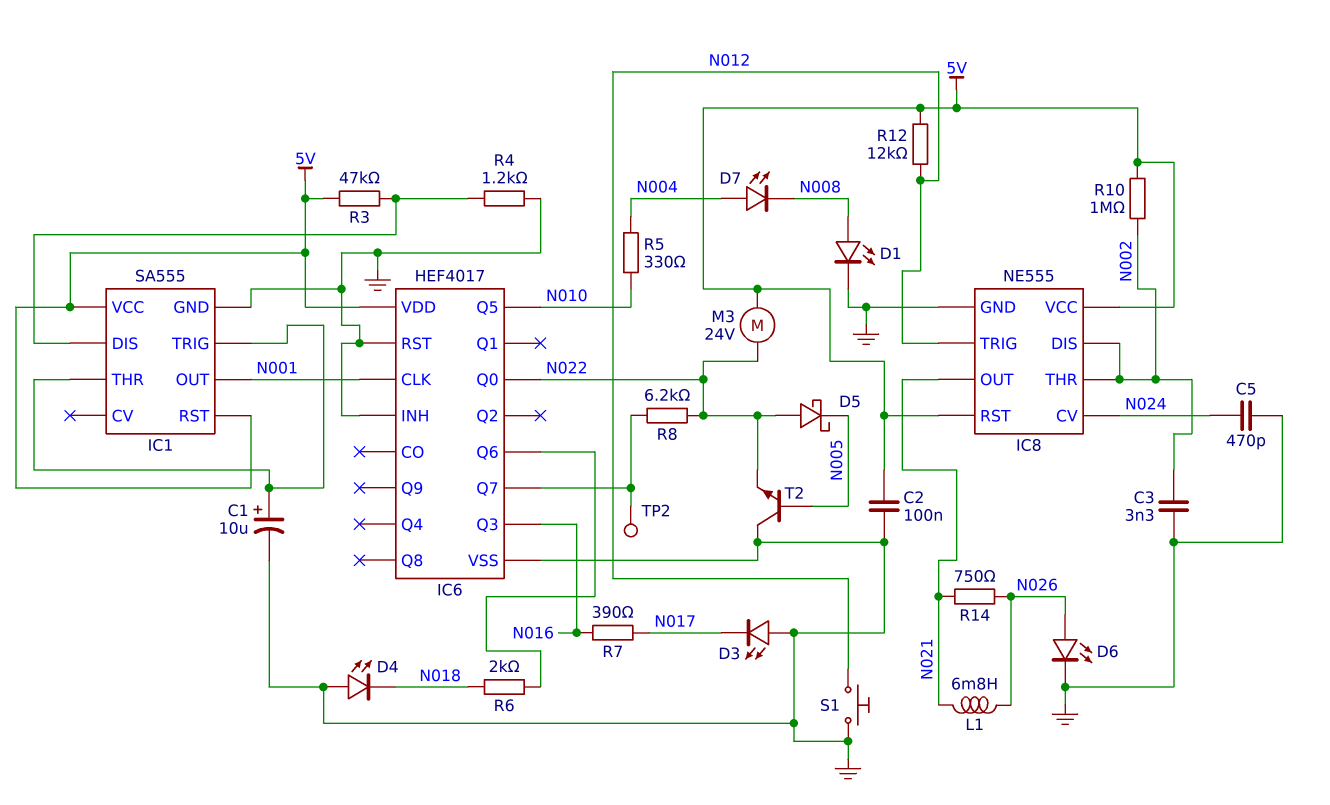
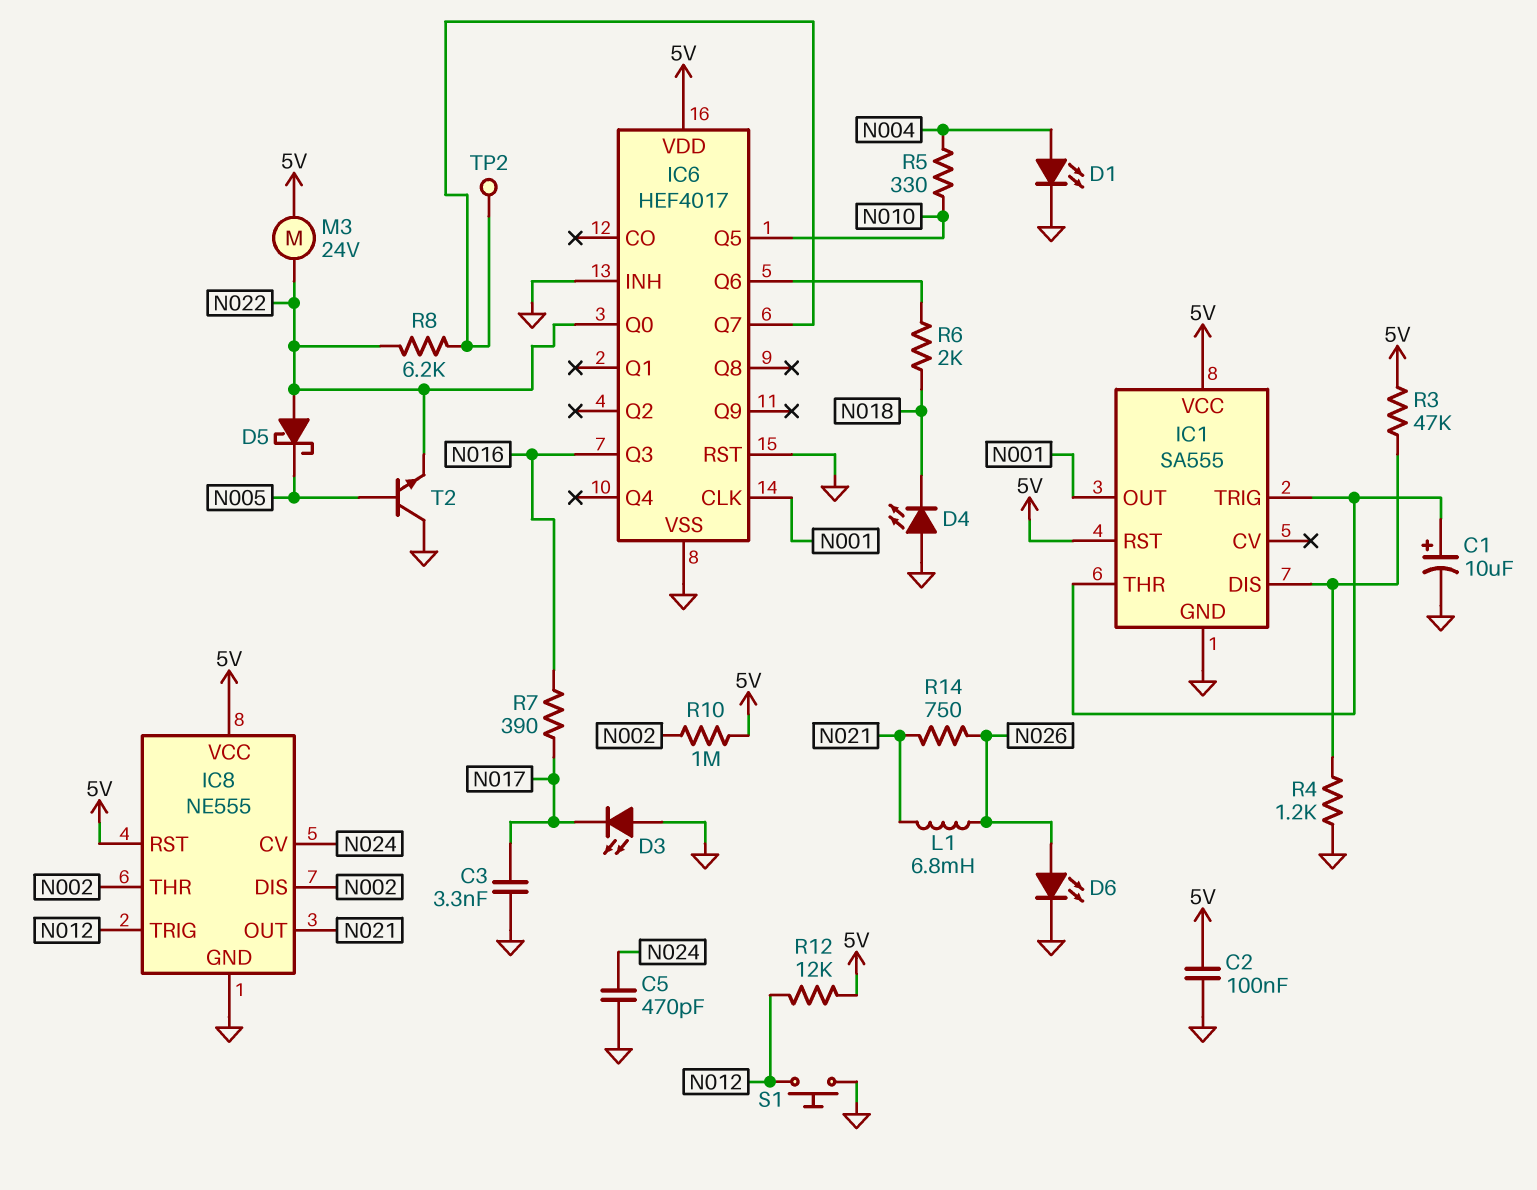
C3: 3.3nF (GND, N002) -> 3.3nF (GND, N017)
D1: LED (A N008, K GND) -> LED (A N004, K GND)
D7: LED (A N004, K N008) -> none

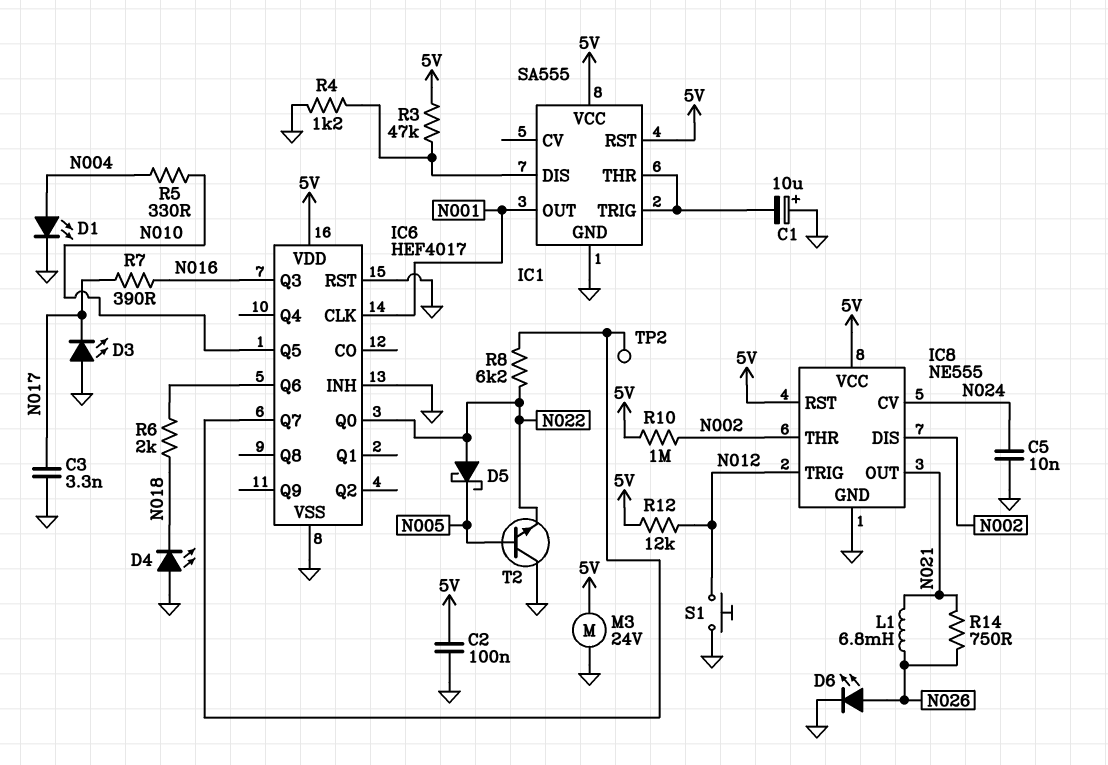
C1: 10uF (plus IC1/THR, minus GND) -> 10uF (plus GND, minus IC1/THR)
C5: 470pF (GND, N024) -> 10nF (GND, N024)
M3: motor 24V (5V, N022) -> motor 24V (5V, GND)

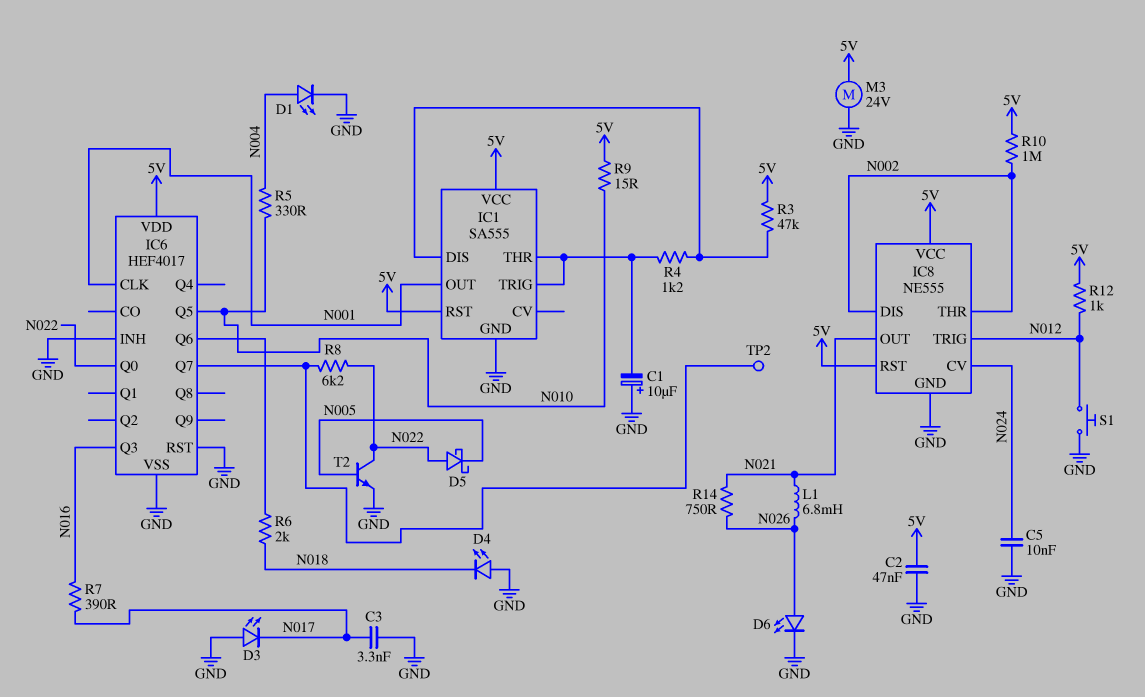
C2: 100nF (5V, GND) -> 47nF (5V, GND)
R4: 1.2k (GND, IC1/DIS) -> 1.2k (IC1/DIS, IC1/THR)
R9: none -> 15 (5V, N010)
R12: 12k (5V, N012) -> 1k (5V, N012)
T2: NPN (B N005, C GND, E N022) -> NPN (B N005, C N022, E GND)

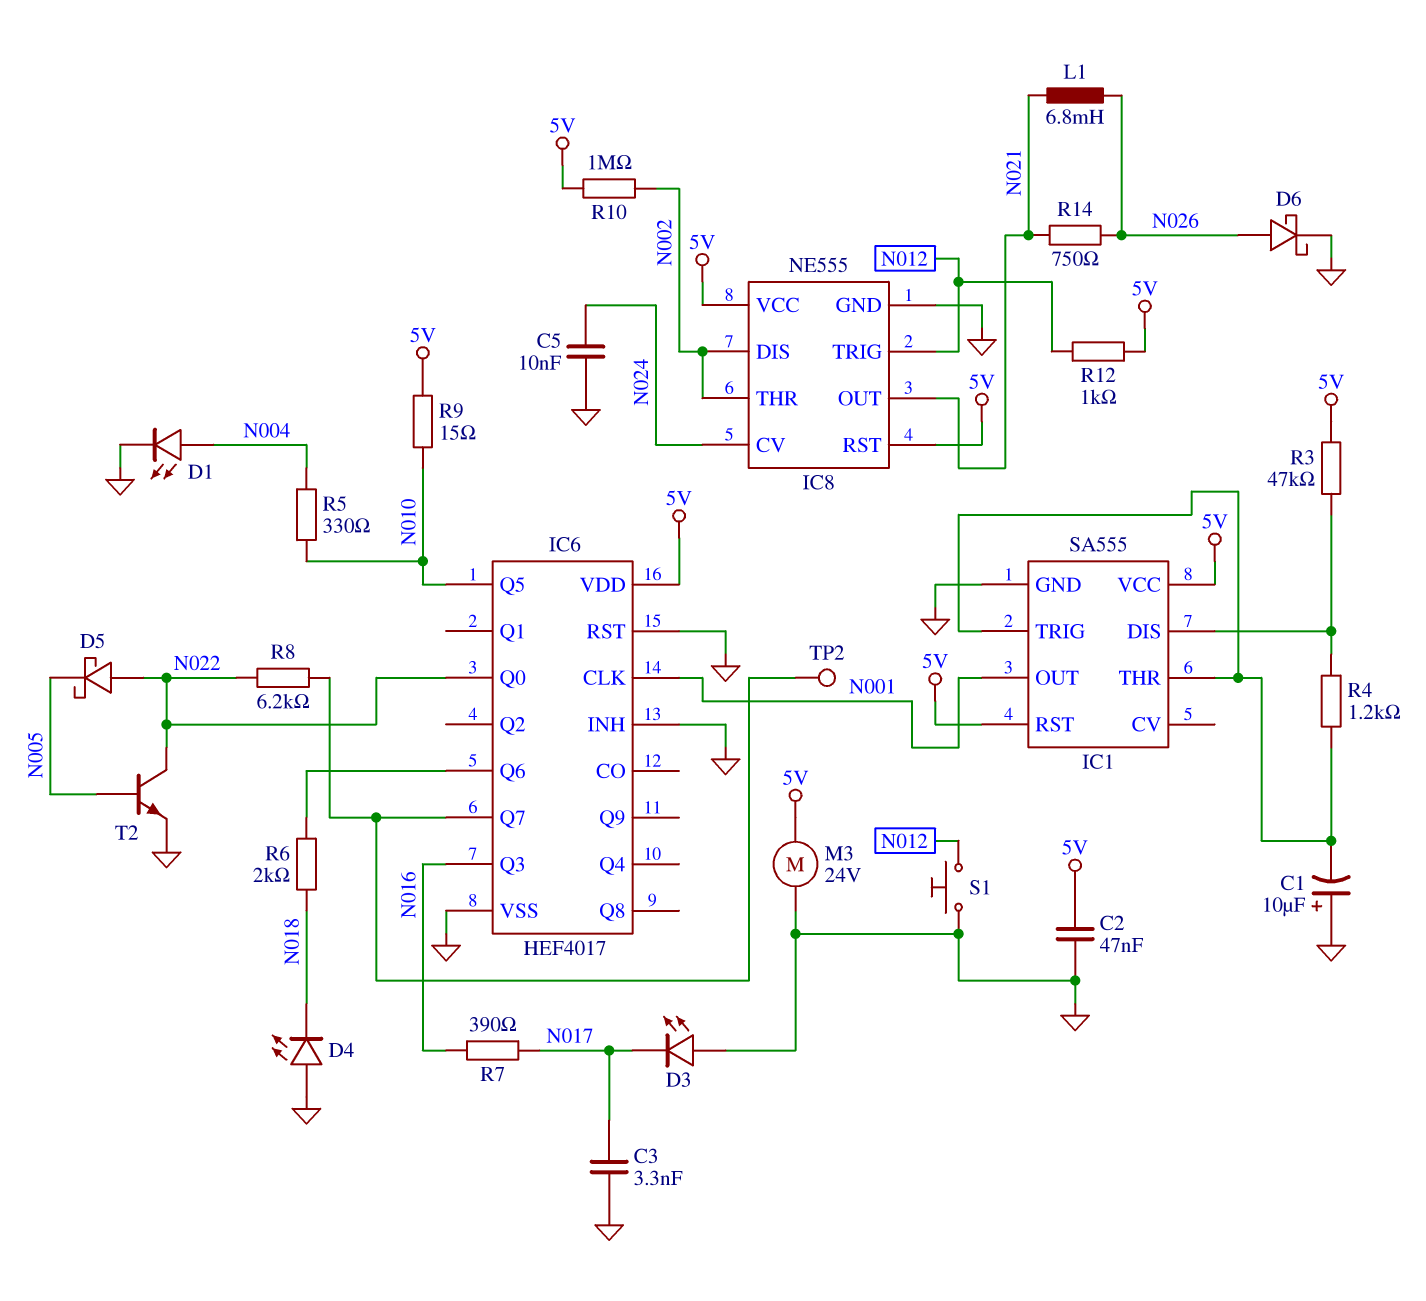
D6: LED (A N026, K GND) -> schottky (A N026, K GND)

